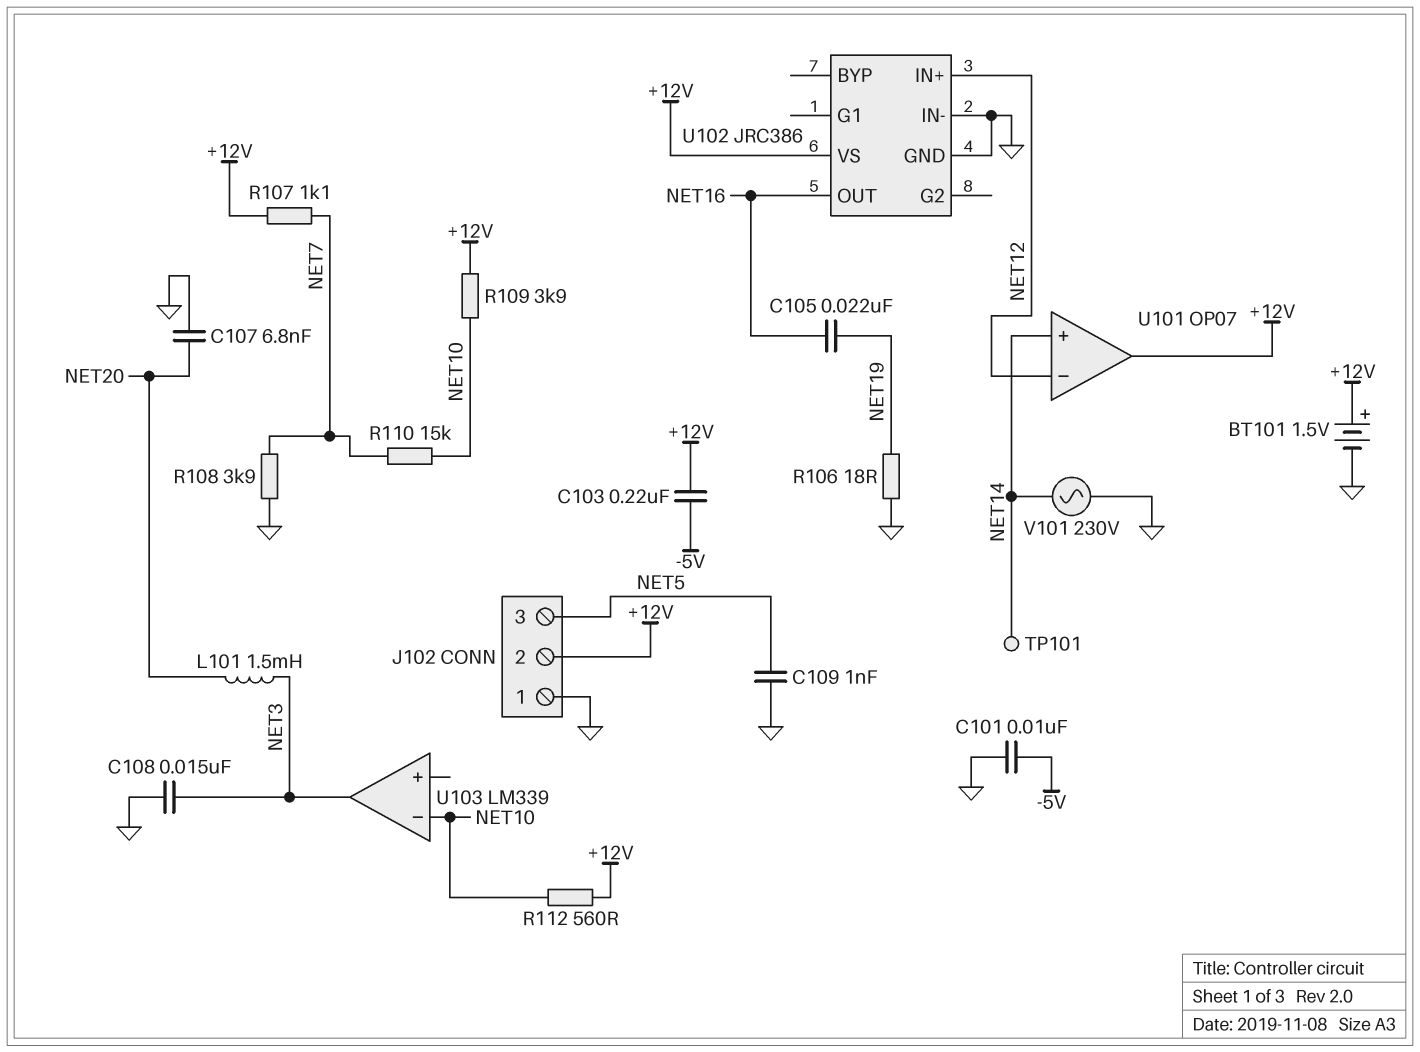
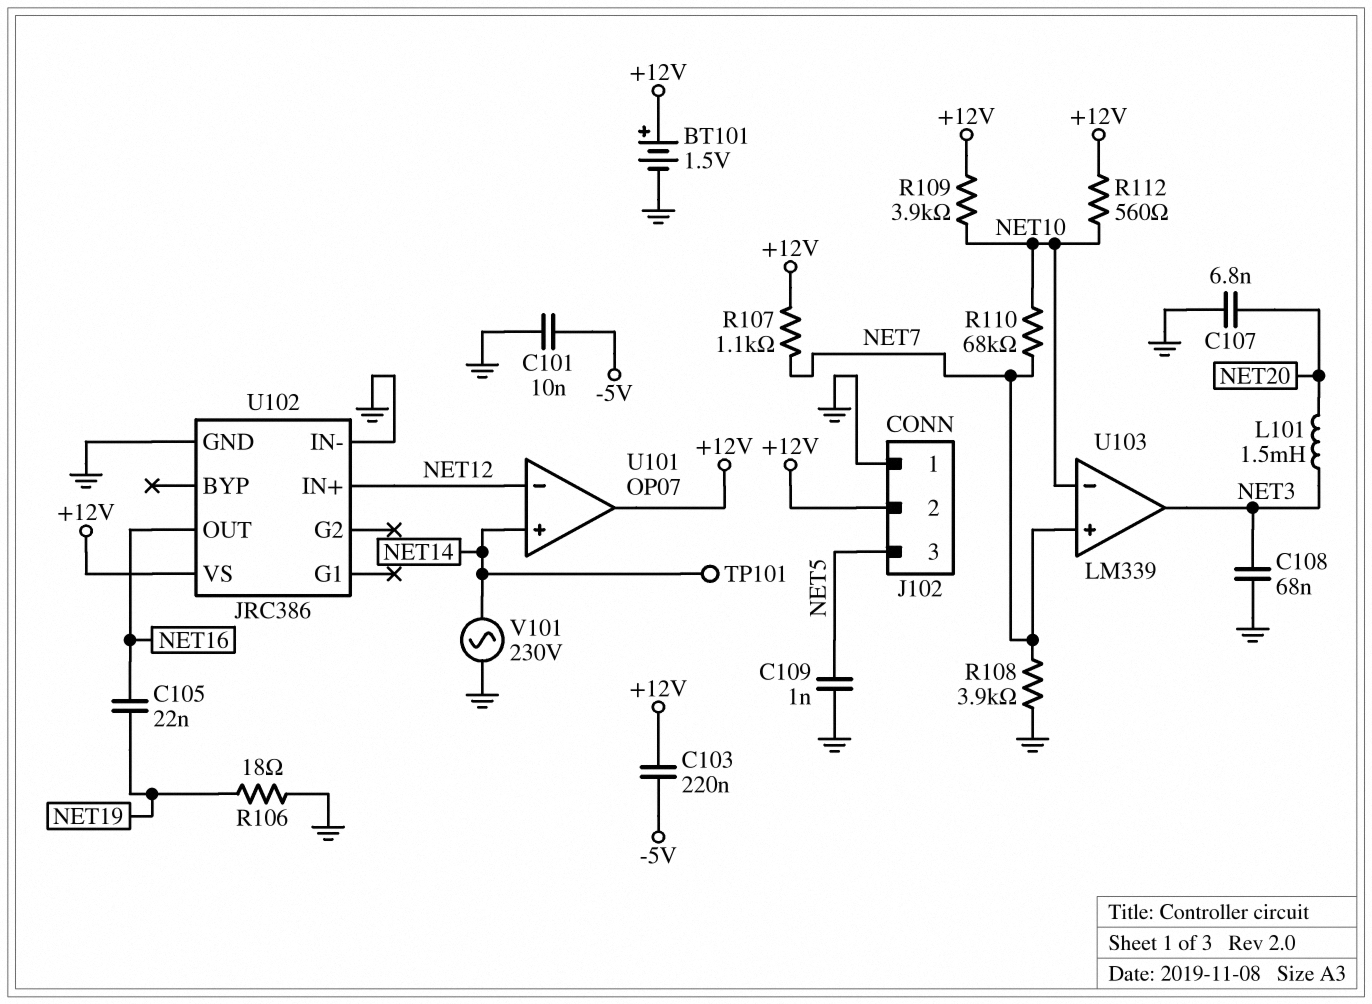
C108: 15nF (GND, NET3) -> 68nF (GND, NET3)
R110: 15k (NET7, NET10) -> 68k (NET7, NET10)
U103 pin in+: none -> NET7

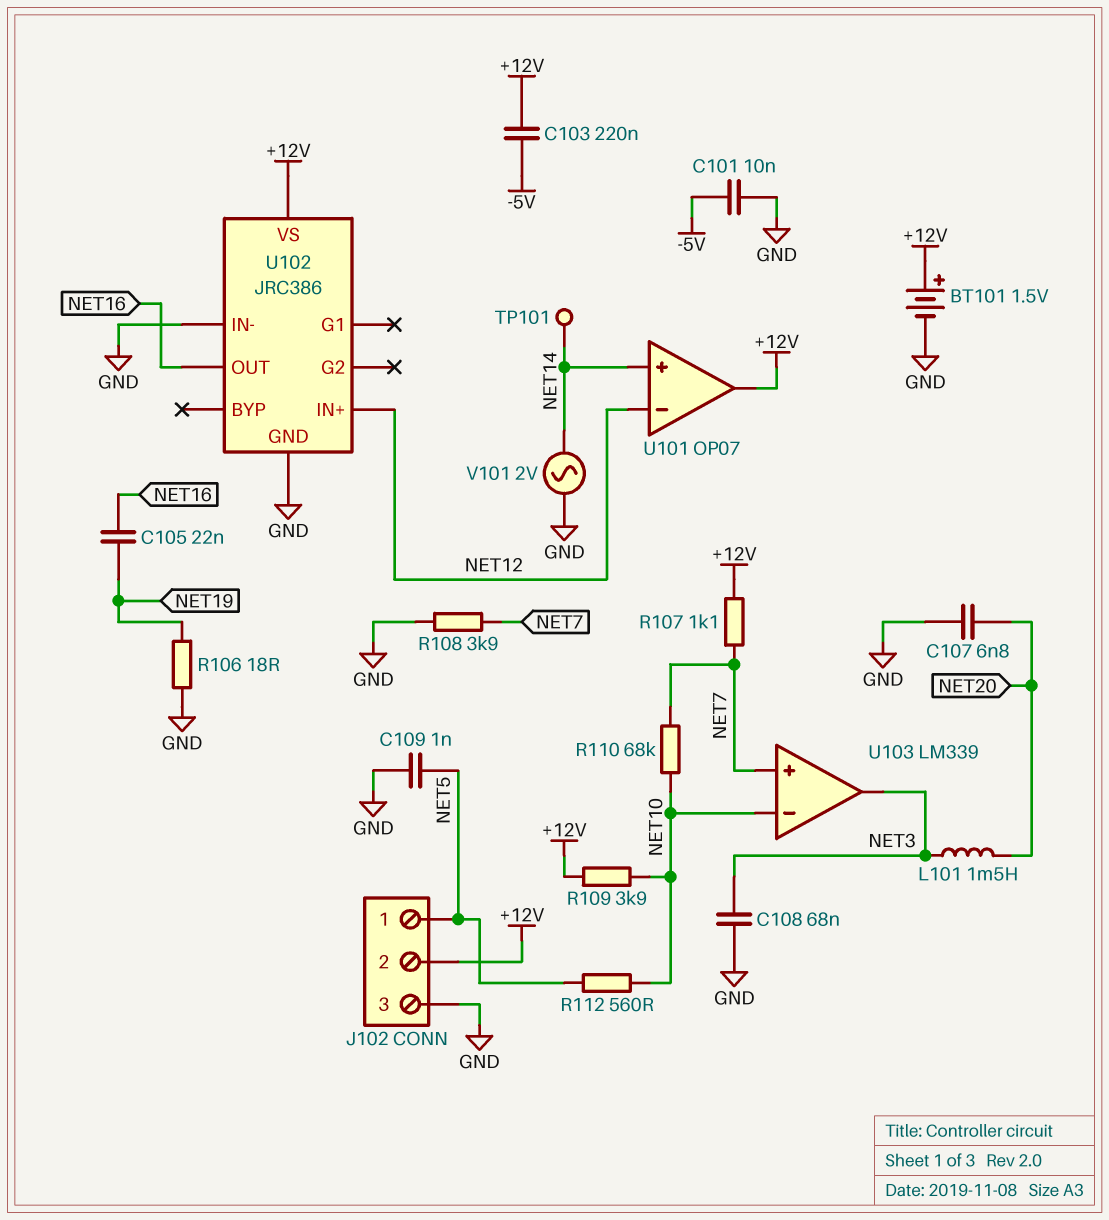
J102 pin 1: GND -> NET5
J102 pin 3: NET5 -> GND
R112: 560 (+12V, NET10) -> 560 (NET5, NET10)
V101: AC 230V (GND, NET14) -> AC 2V (GND, NET14)

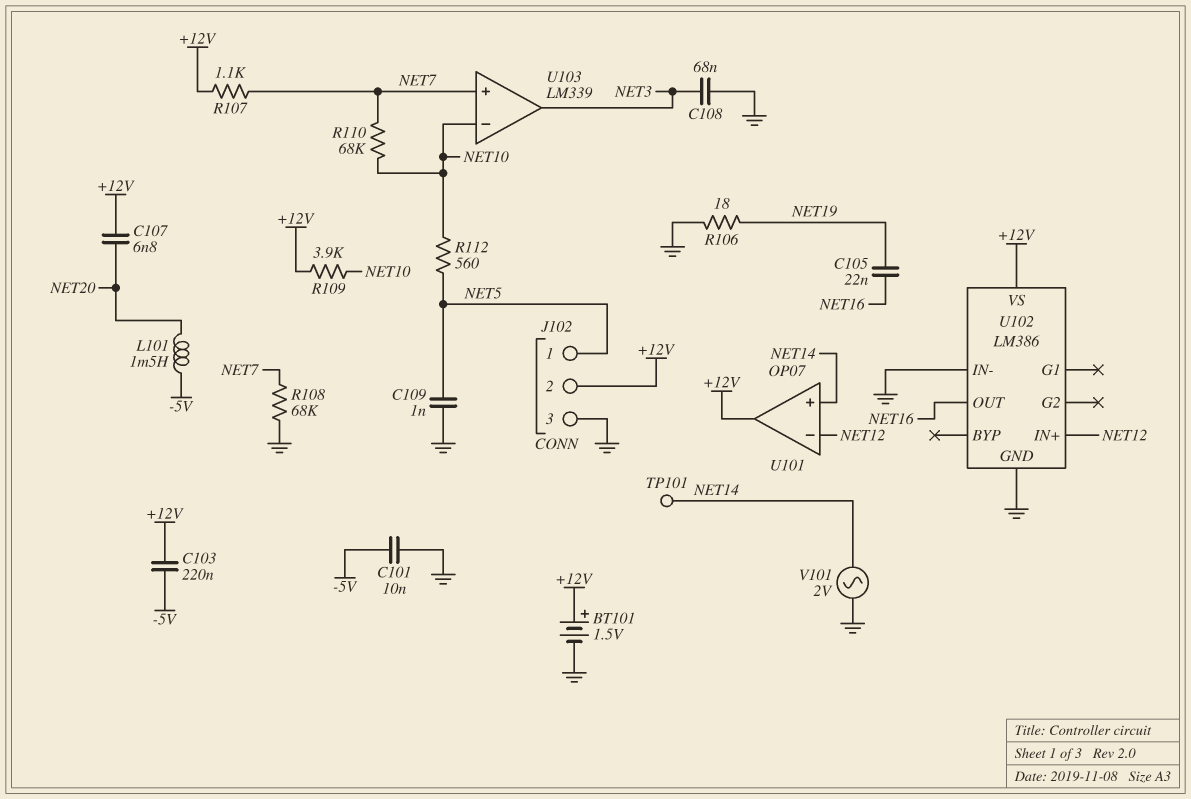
C107: 6.8nF (GND, NET20) -> 6.8nF (+12V, NET20)
L101: 1.5mH (NET3, NET20) -> 1.5mH (-5V, NET20)
R108: 3.9k (GND, NET7) -> 68k (GND, NET7)
U102: JRC386 -> LM386

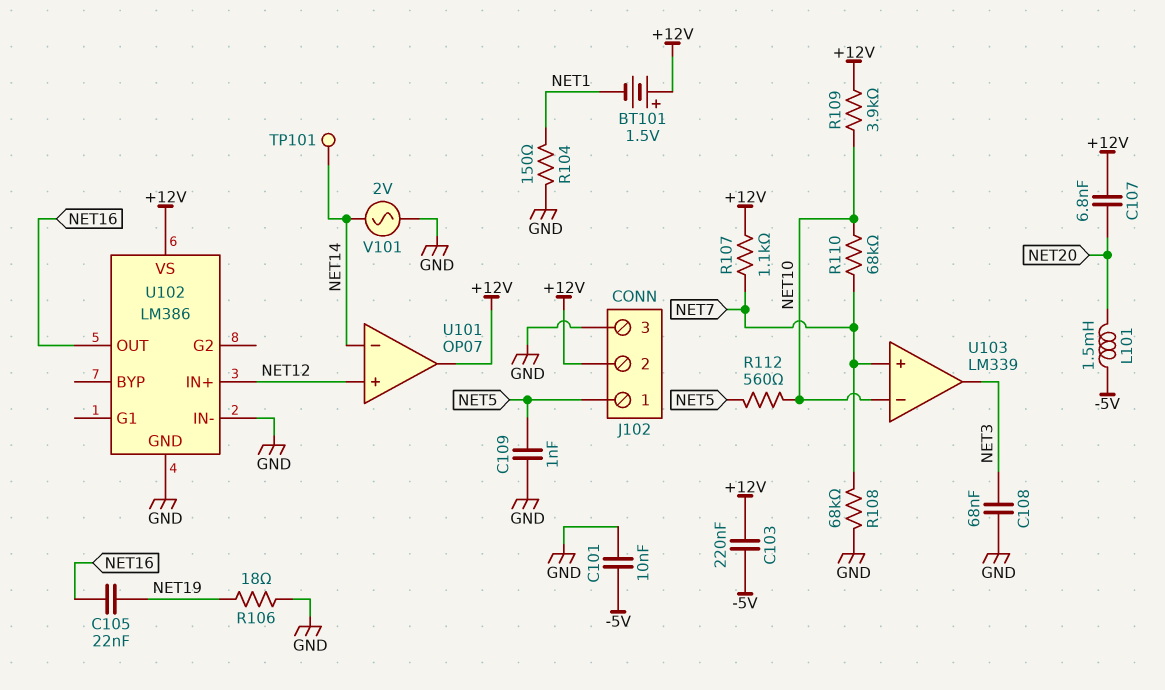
BT101: 1.5V (plus +12V, minus GND) -> 1.5V (plus +12V, minus NET1)
R104: none -> 150 (GND, NET1)
U101 pin in+: NET14 -> NET12
U101 pin in-: NET12 -> NET14

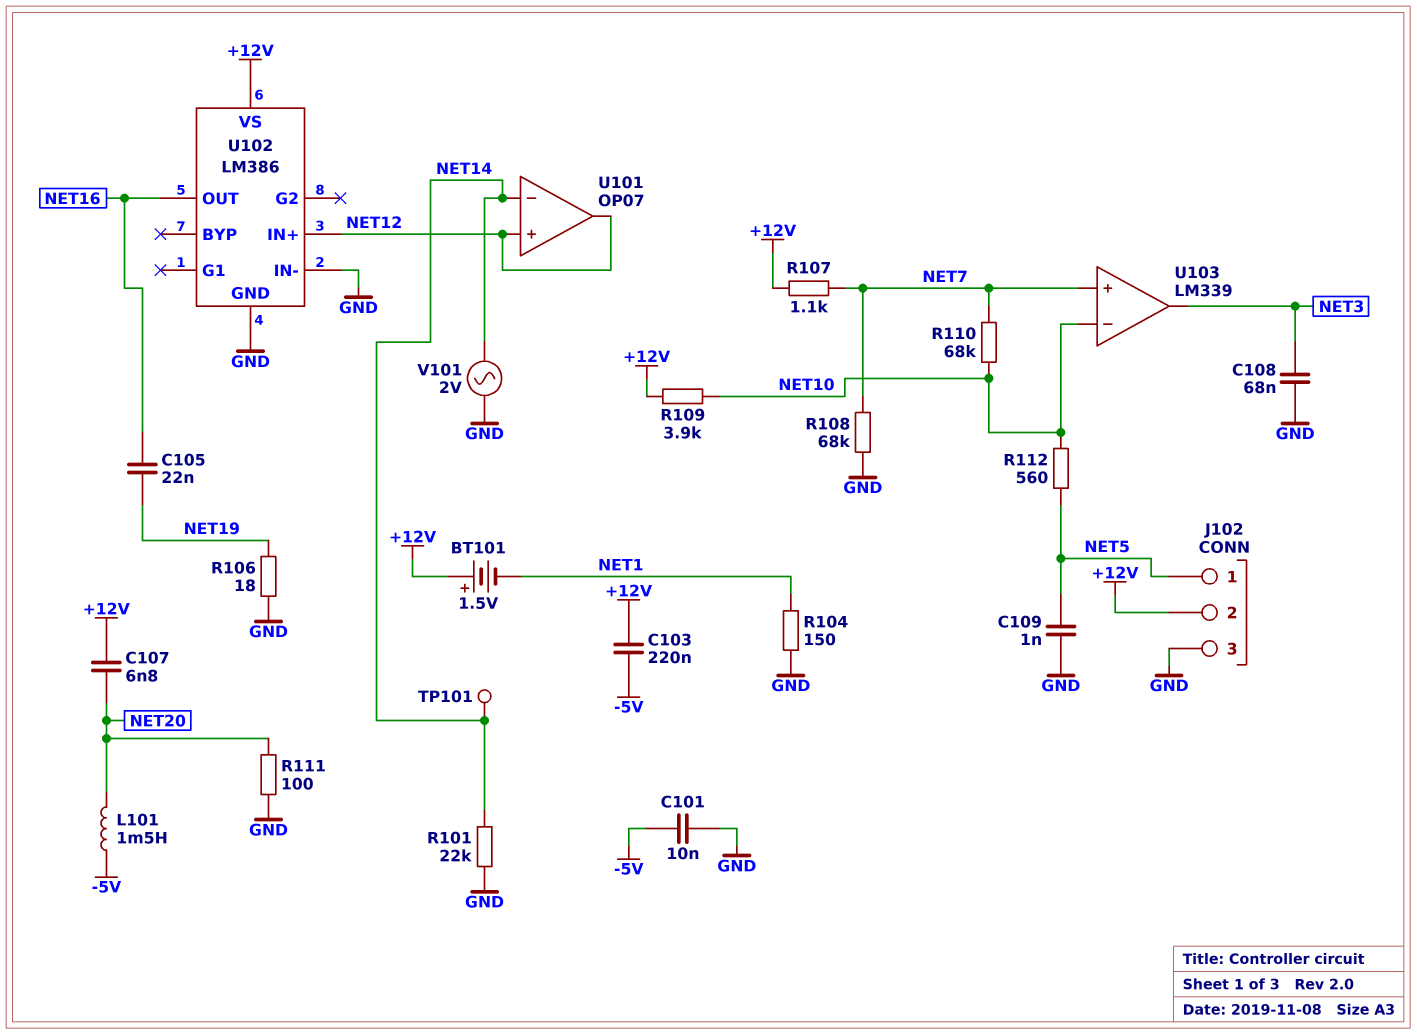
R101: none -> 22k (GND, NET14)
R111: none -> 100 (GND, NET20)
U101 pin out: +12V -> NET12

